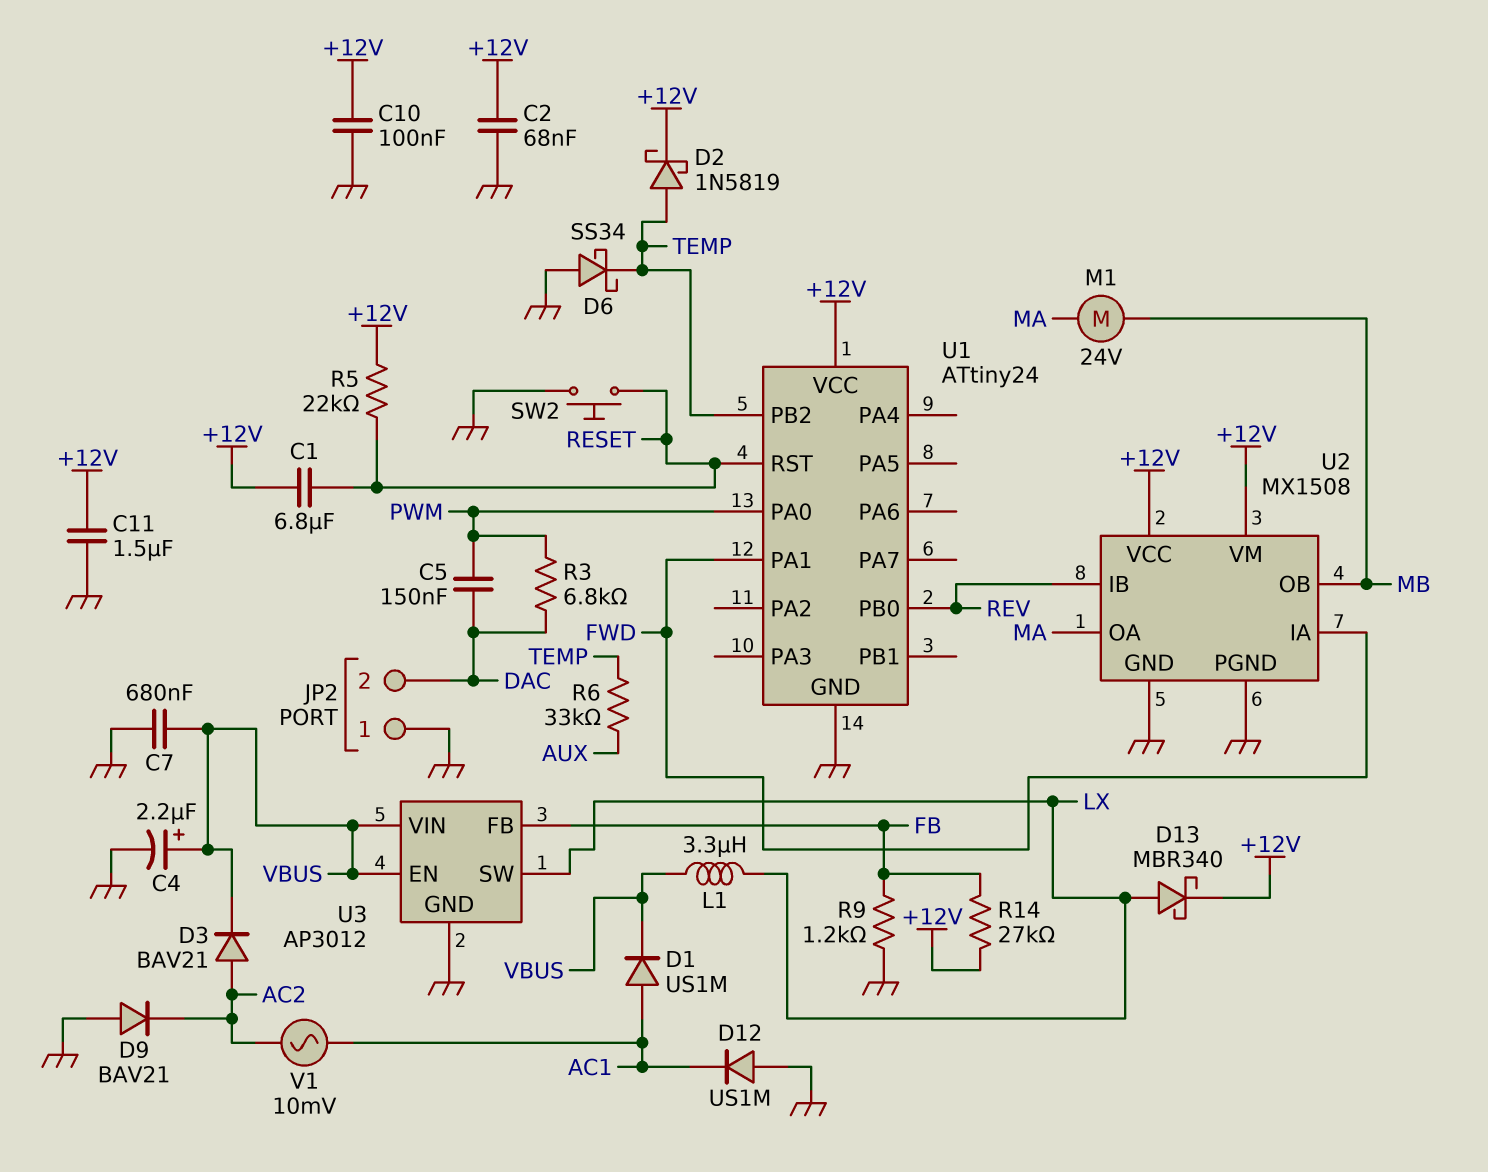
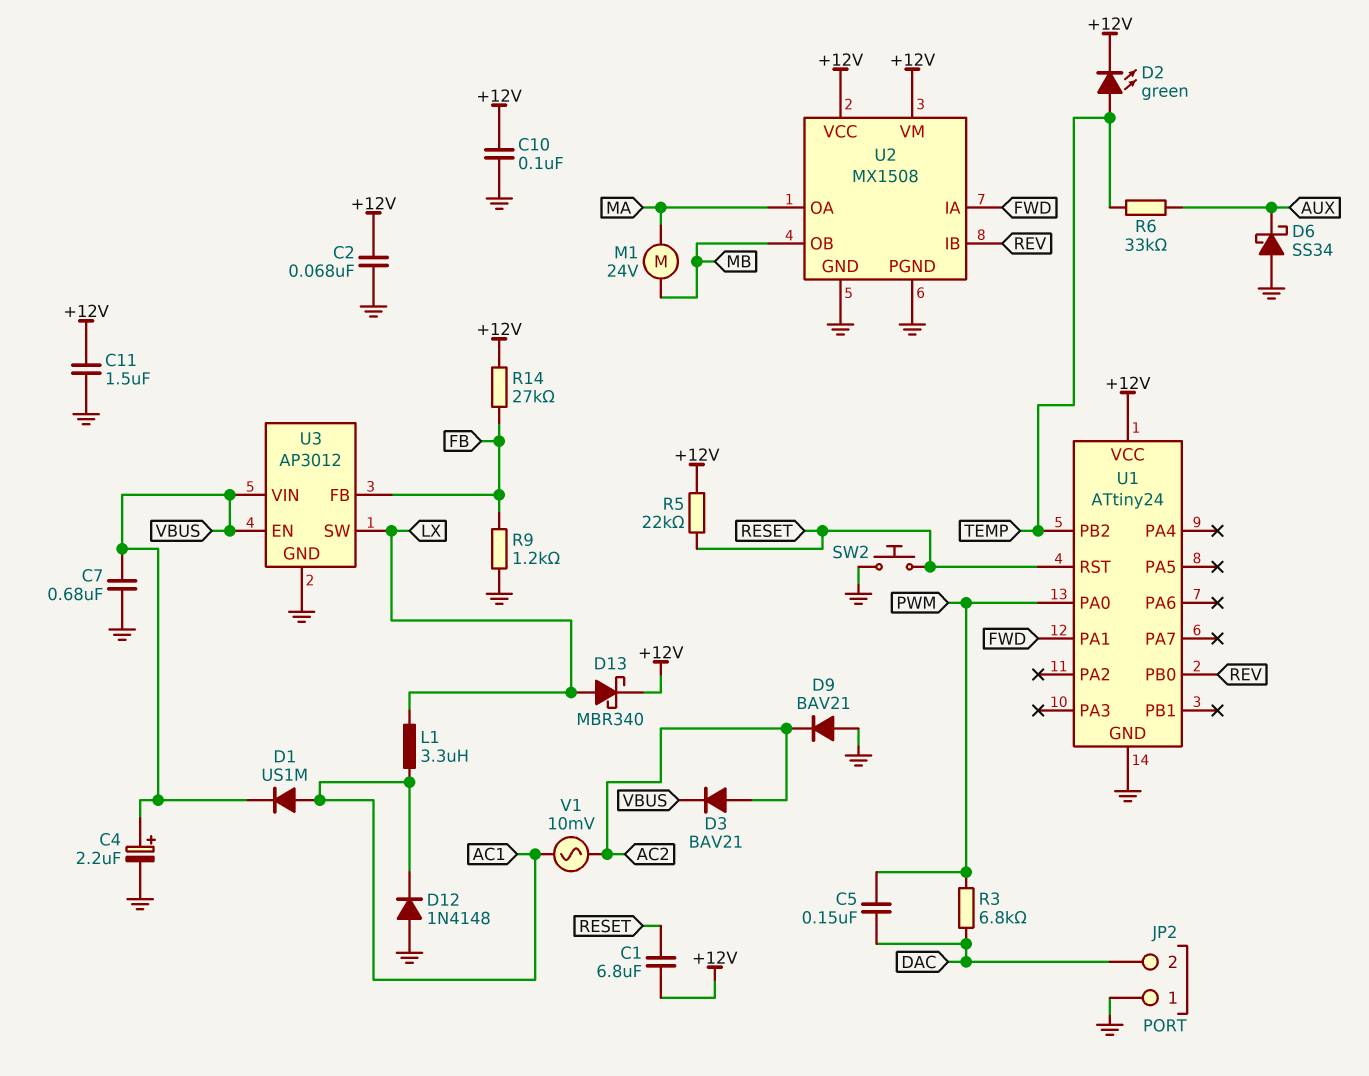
D2: schottky 1N5819 (A TEMP, K +12V) -> LED green (A TEMP, K +12V)
D6: schottky SS34 (A GND, K TEMP) -> schottky SS34 (A GND, K AUX)
D12: diode US1M (A GND, K AC1) -> diode 1N4148 (A GND, K AC1)
L1: 3.3uH (LX, VBUS) -> 3.3uH (AC1, LX)

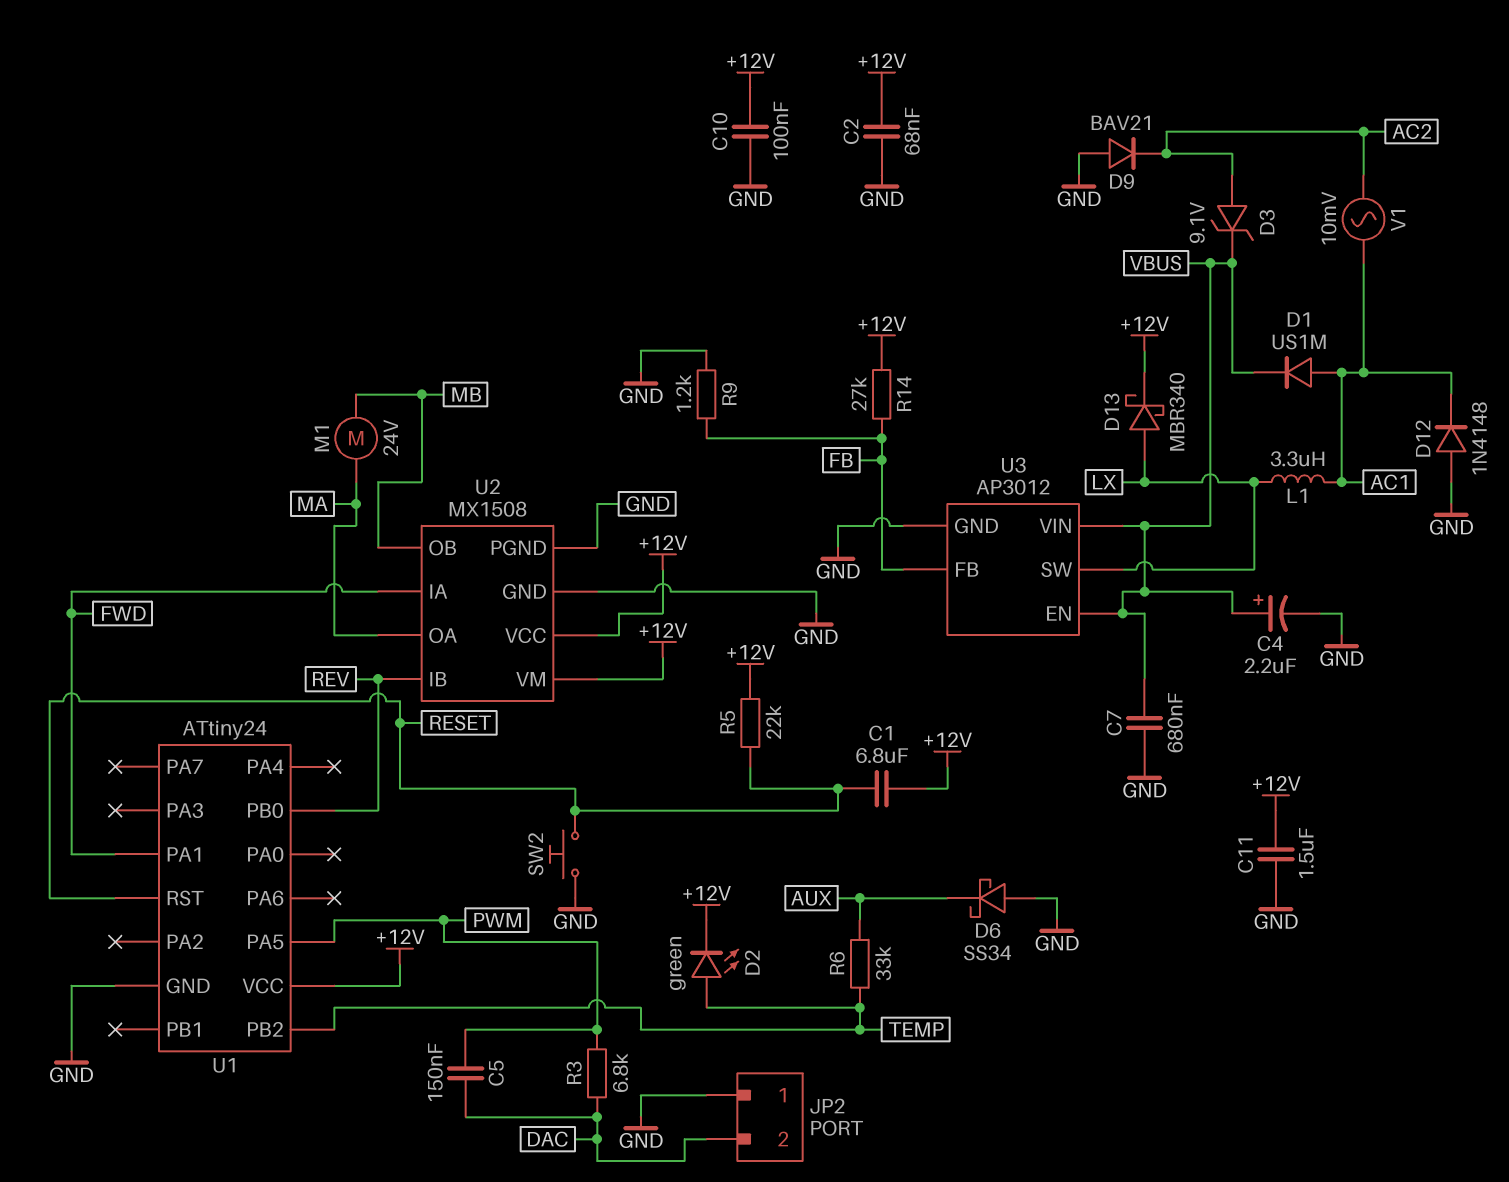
D3: diode BAV21 (A AC2, K VBUS) -> zener 9.1V (A AC2, K VBUS)
U1 pin PA0: PWM -> none
U1 pin PA5: none -> PWM

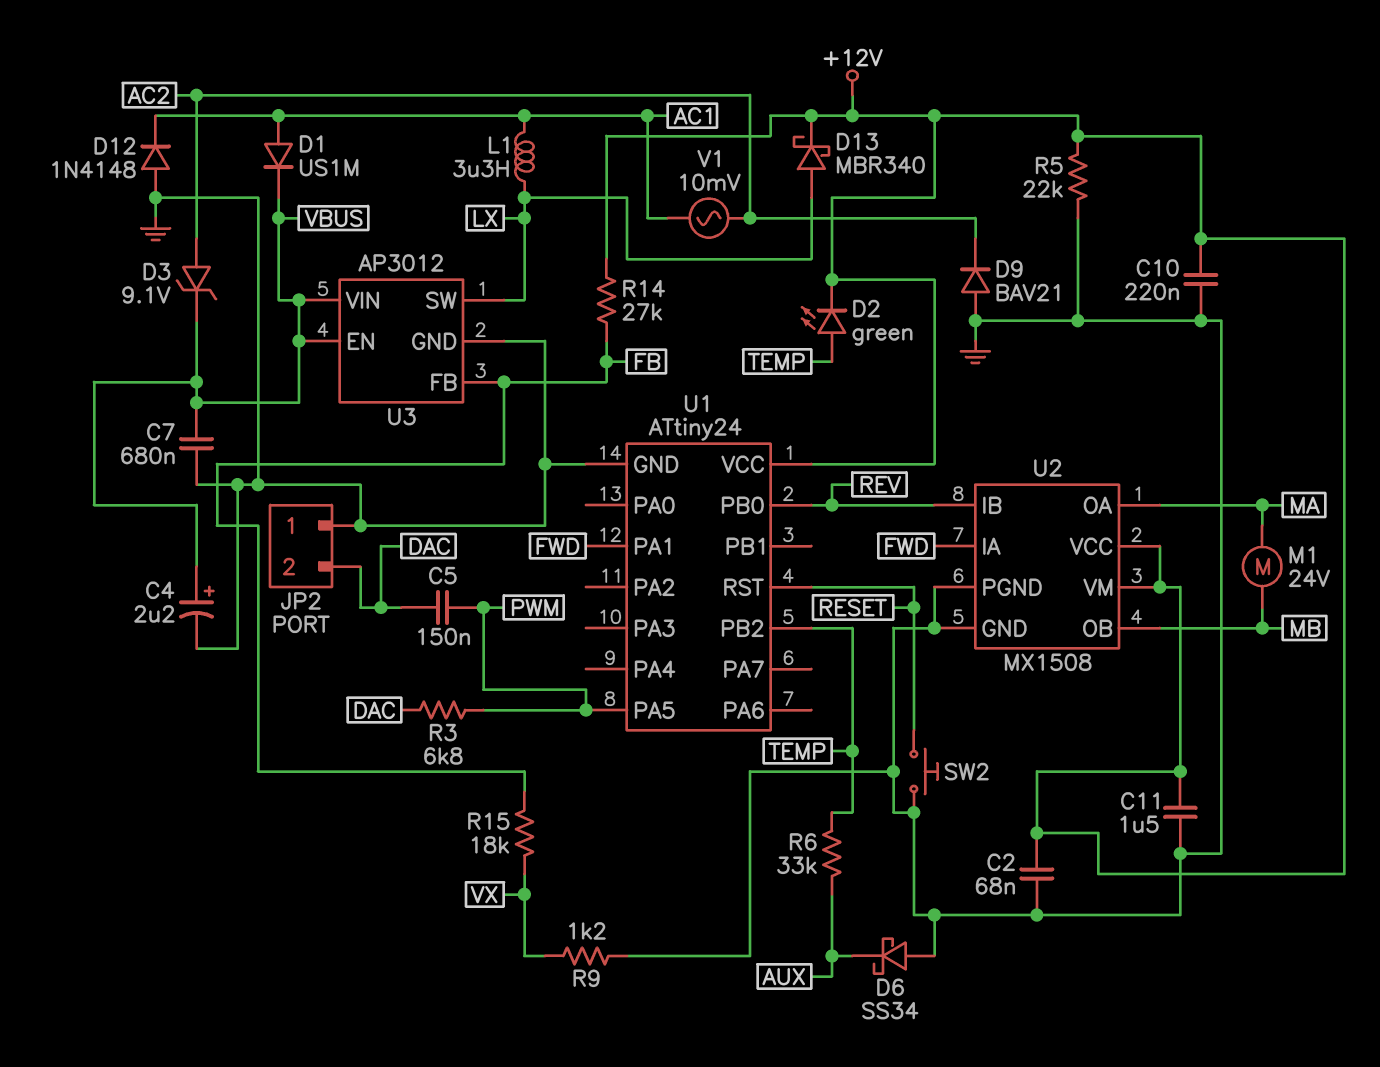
C1: 6.8uF (+12V, RESET) -> none
C10: 100nF (+12V, GND) -> 220nF (+12V, GND)
R5: 22k (+12V, RESET) -> 22k (+12V, GND)
R9: 1.2k (FB, GND) -> 1.2k (GND, VX)
R15: none -> 18k (FB, VX)

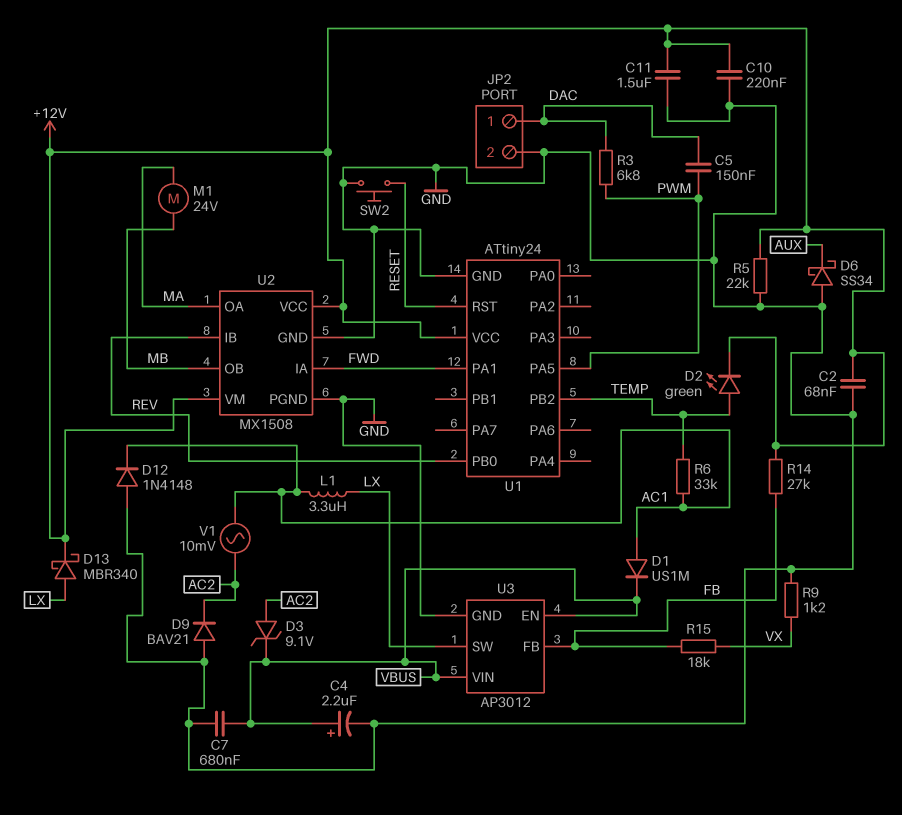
JP2 pin 1: GND -> DAC
JP2 pin 2: DAC -> GND
R6: 33k (AUX, TEMP) -> 33k (AC1, TEMP)

